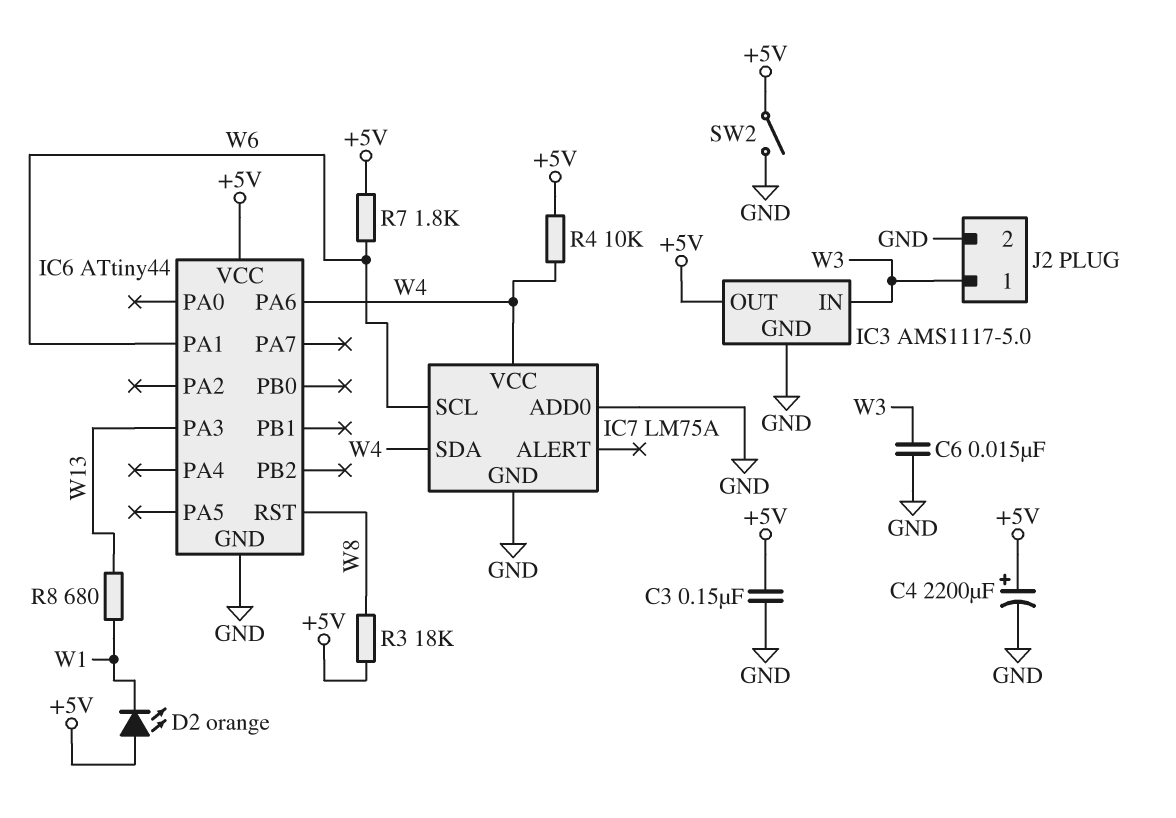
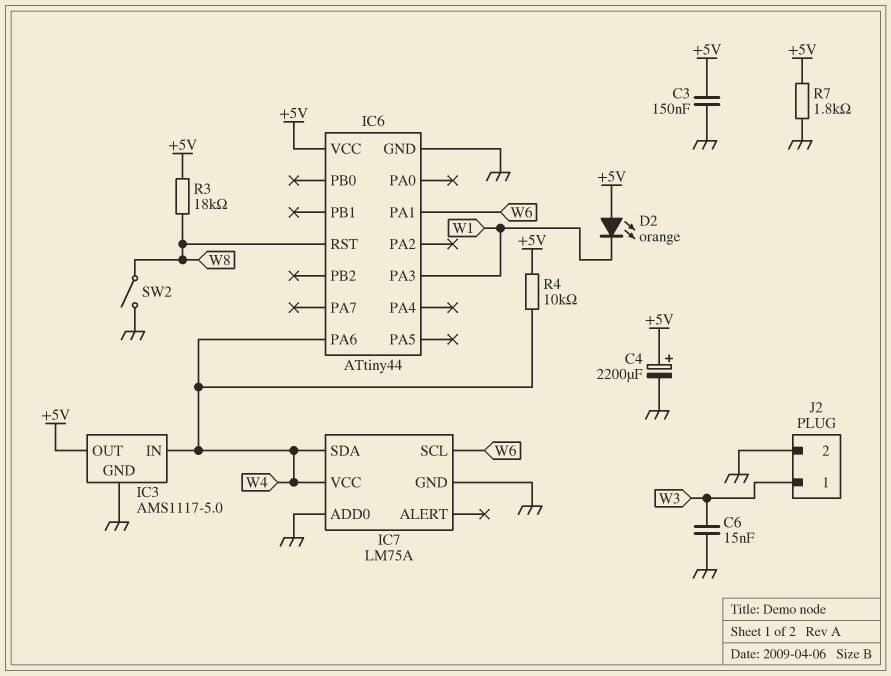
IC3 pin IN: W3 -> W4
IC6 pin PA3: W13 -> W1
R7: 1.8k (+5V, W6) -> 1.8k (+5V, GND)
R8: 680 (W1, W13) -> none
SW2: switch (+5V, GND) -> switch (GND, W8)

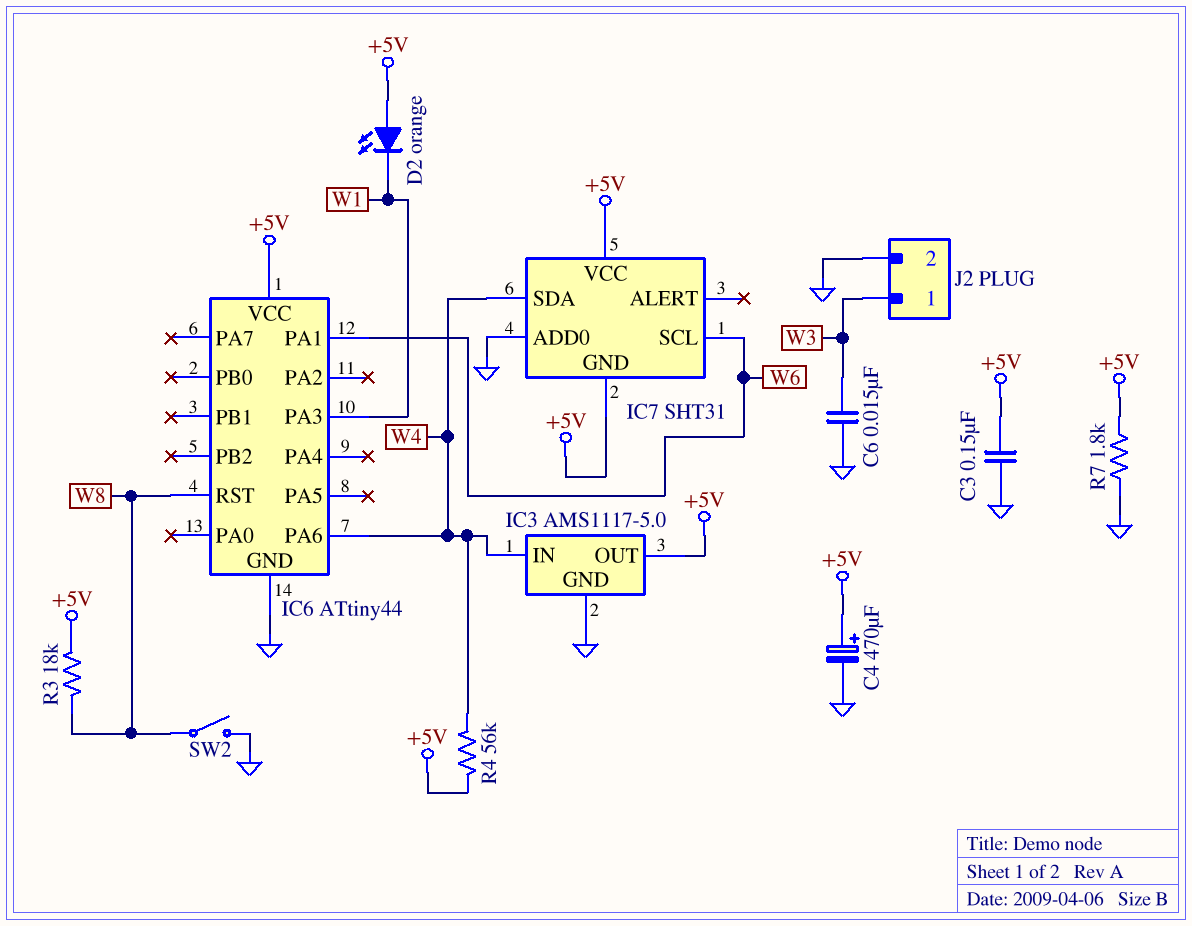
C4: 2200uF (plus +5V, minus GND) -> 470uF (plus +5V, minus GND)
IC7: LM75A -> SHT31
IC7 pin GND: GND -> +5V
IC7 pin VCC: W4 -> +5V
R4: 10k (+5V, W4) -> 56k (+5V, W4)

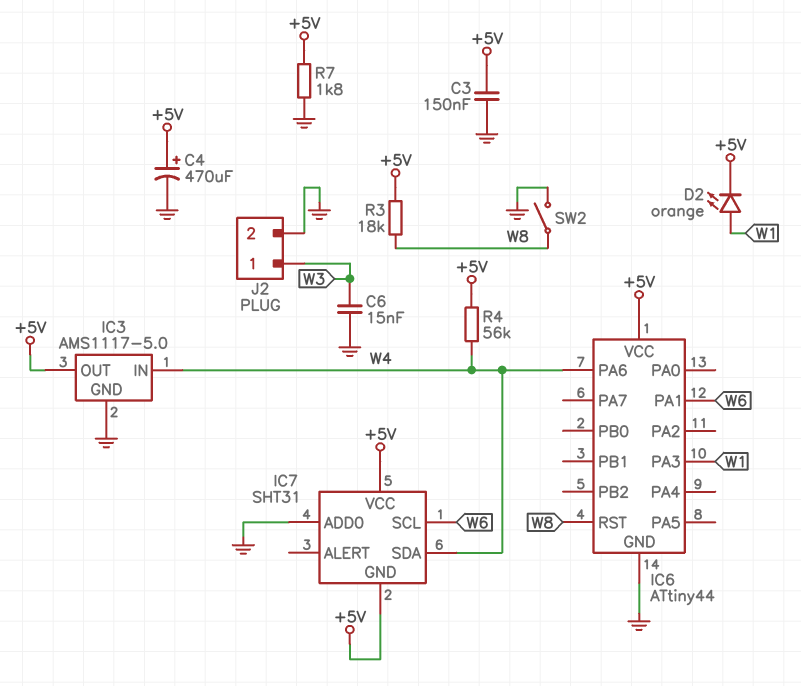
D2: LED orange (A +5V, K W1) -> LED orange (A W1, K +5V)

